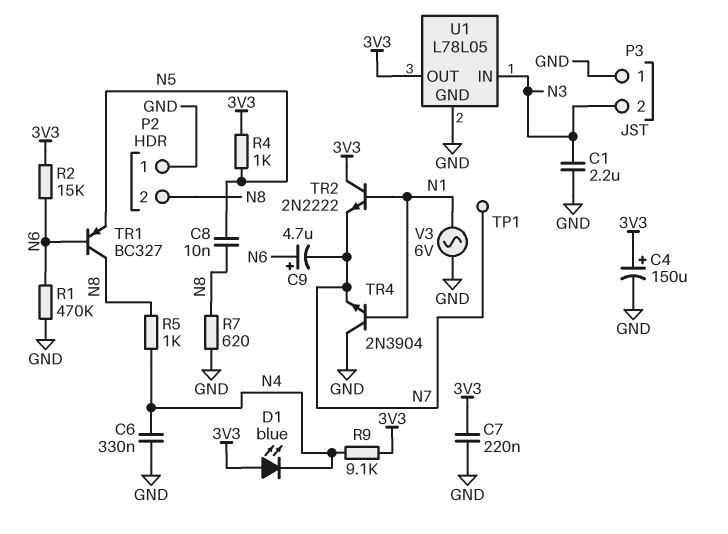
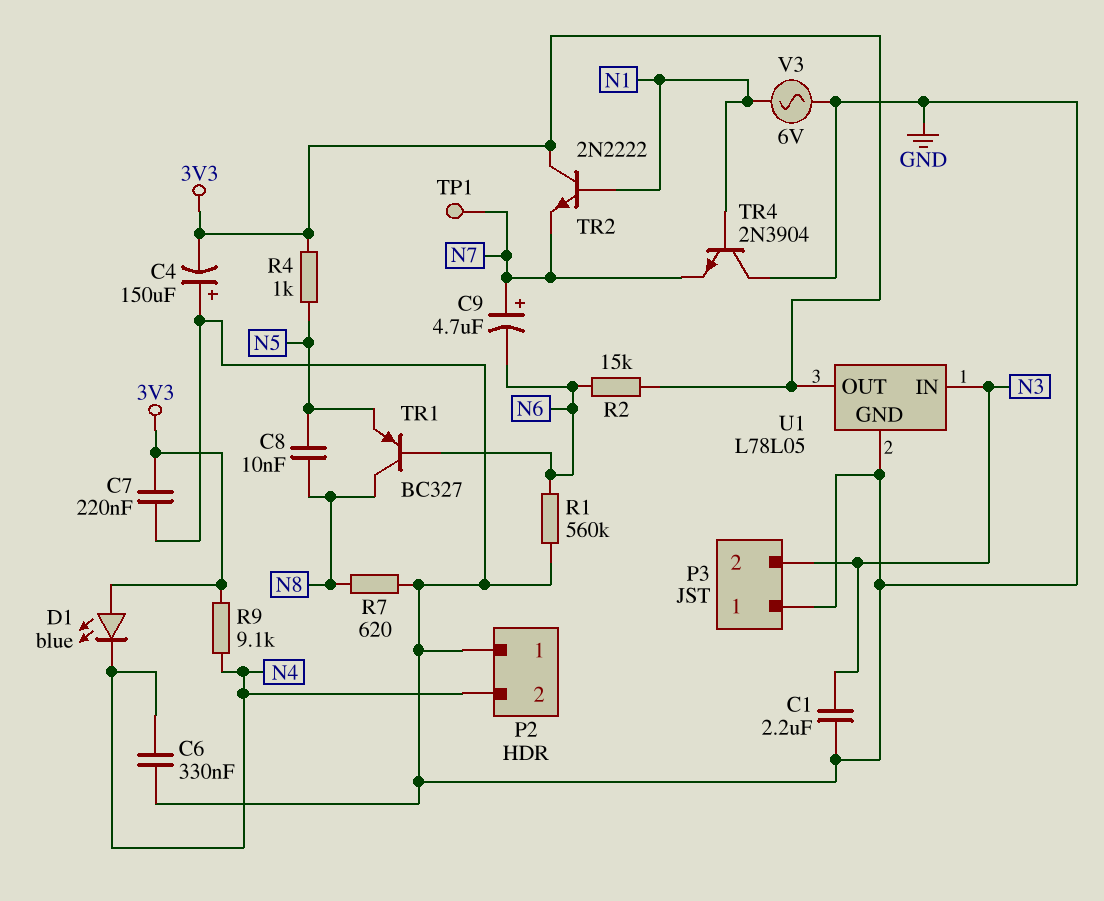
C4: 150uF (plus 3V3, minus GND) -> 150uF (plus GND, minus 3V3)
C9: 4.7uF (plus N6, minus N7) -> 4.7uF (plus N7, minus N6)
P2 pin 2: N8 -> N4
R1: 470k (GND, N6) -> 560k (GND, N6)
R5: 1k (N4, N8) -> none

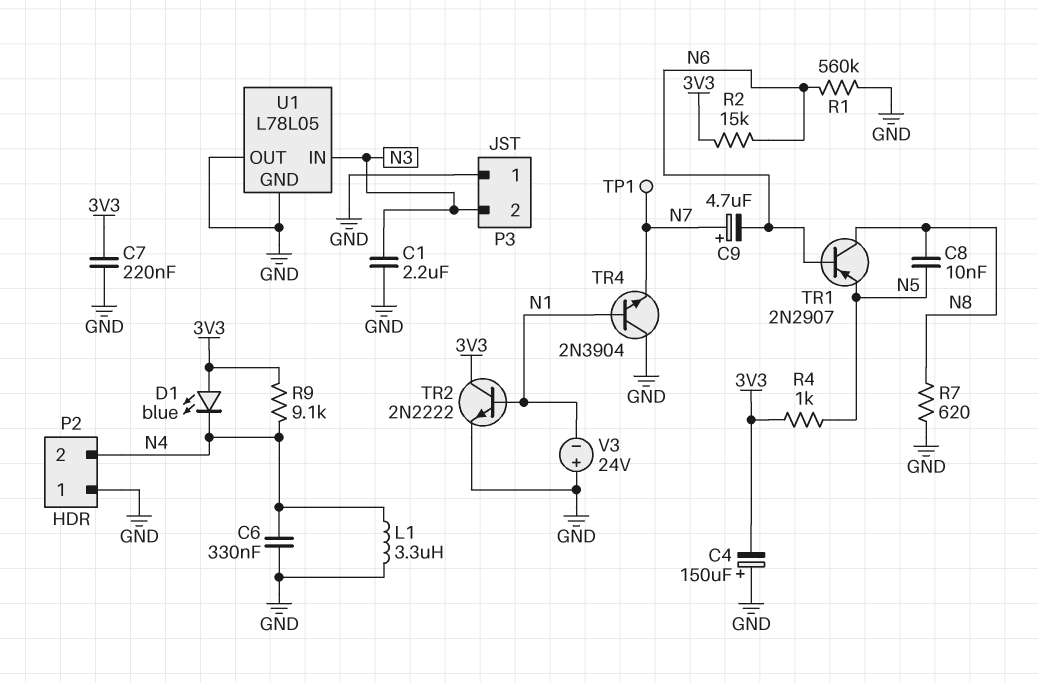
L1: none -> 3.3uH (GND, N4)
TR1: PNP BC327 (B N6, C N8, E N5) -> PNP 2N2907 (B N6, C N8, E N5)
TR2: NPN 2N2222 (B N1, C 3V3, E N7) -> NPN 2N2222 (B N1, C 3V3, E GND)
U1 pin OUT: 3V3 -> GND
V3: AC 6V (GND, N1) -> 24V (plus GND, minus N1)

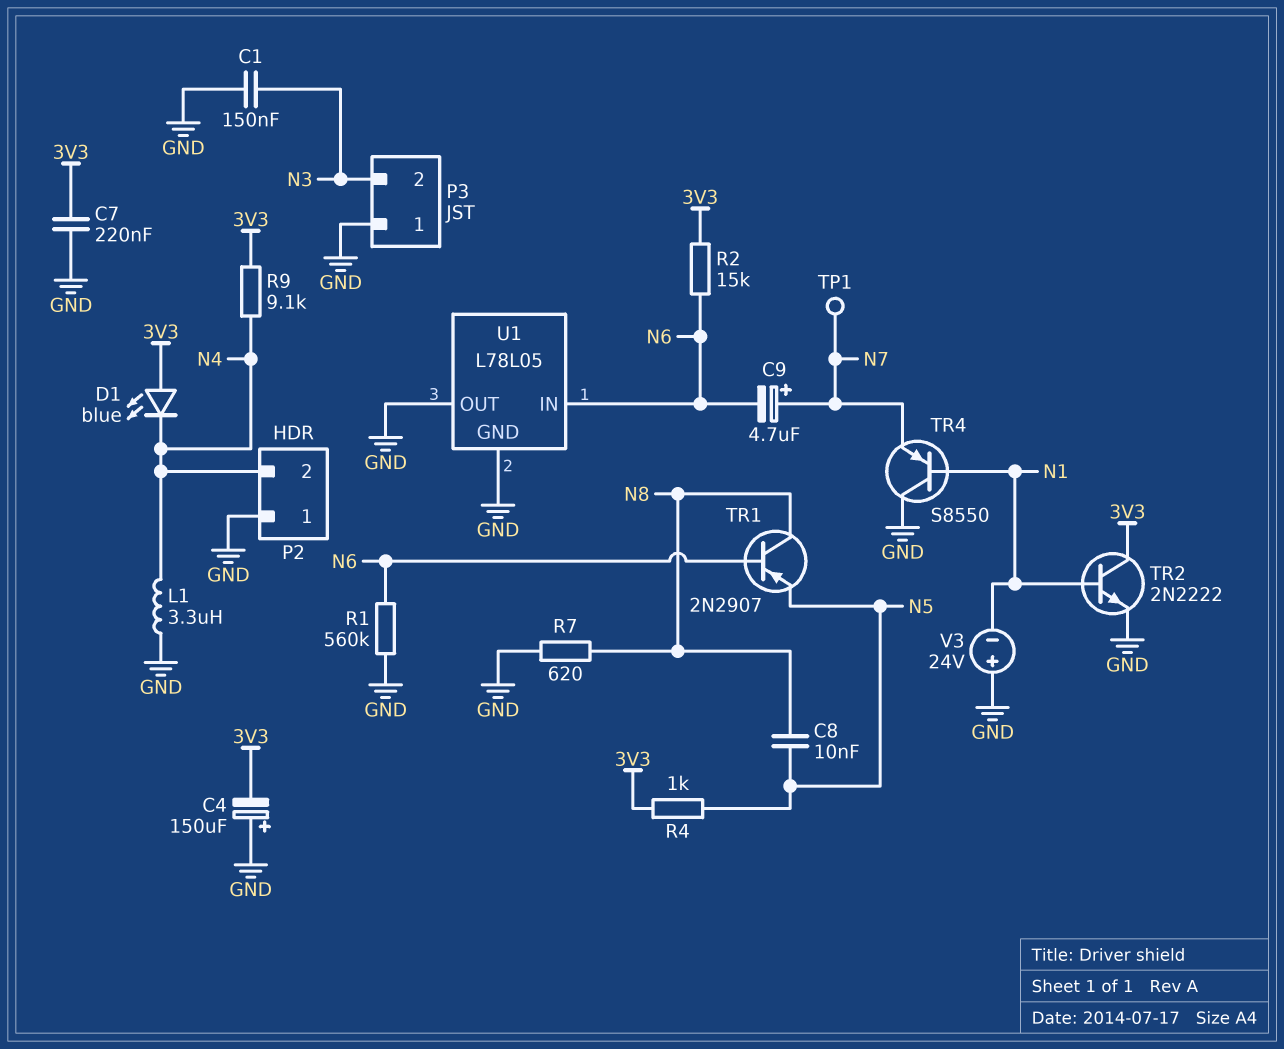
C1: 2.2uF (GND, N3) -> 150nF (GND, N3)
C6: 330nF (GND, N4) -> none
TR4: NPN 2N3904 (B N1, C GND, E N7) -> PNP S8550 (B N1, C GND, E N7)
U1 pin IN: N3 -> N6

